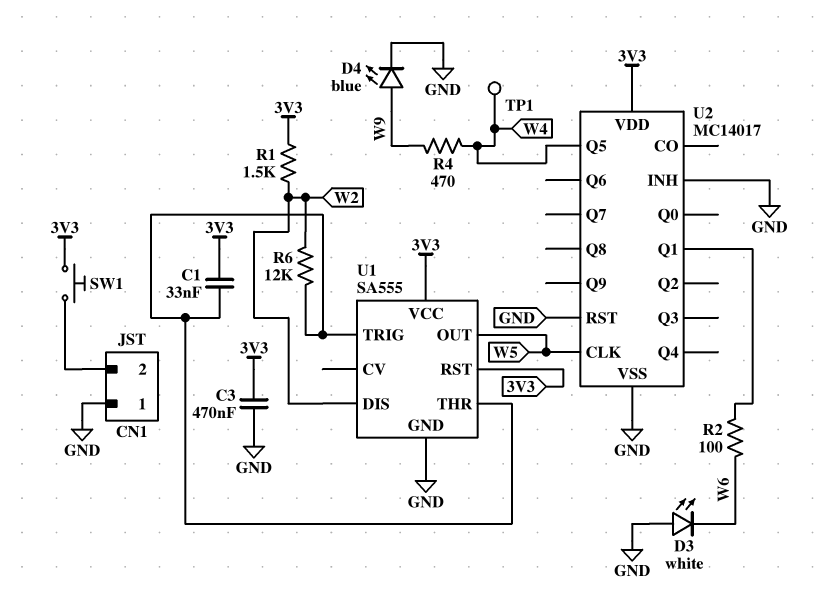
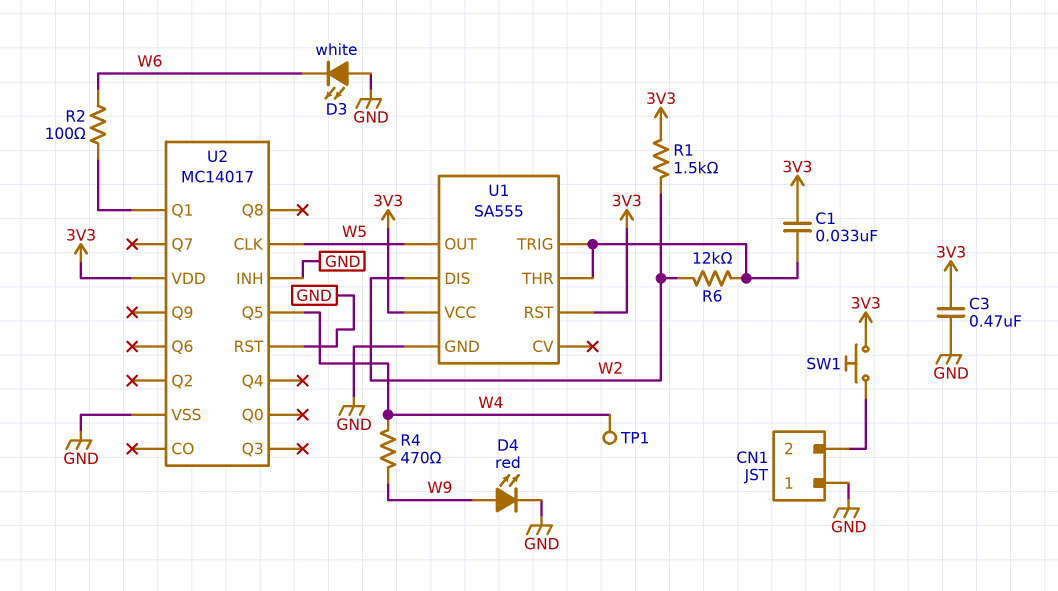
D4: LED blue (A W9, K GND) -> LED red (A W9, K GND)

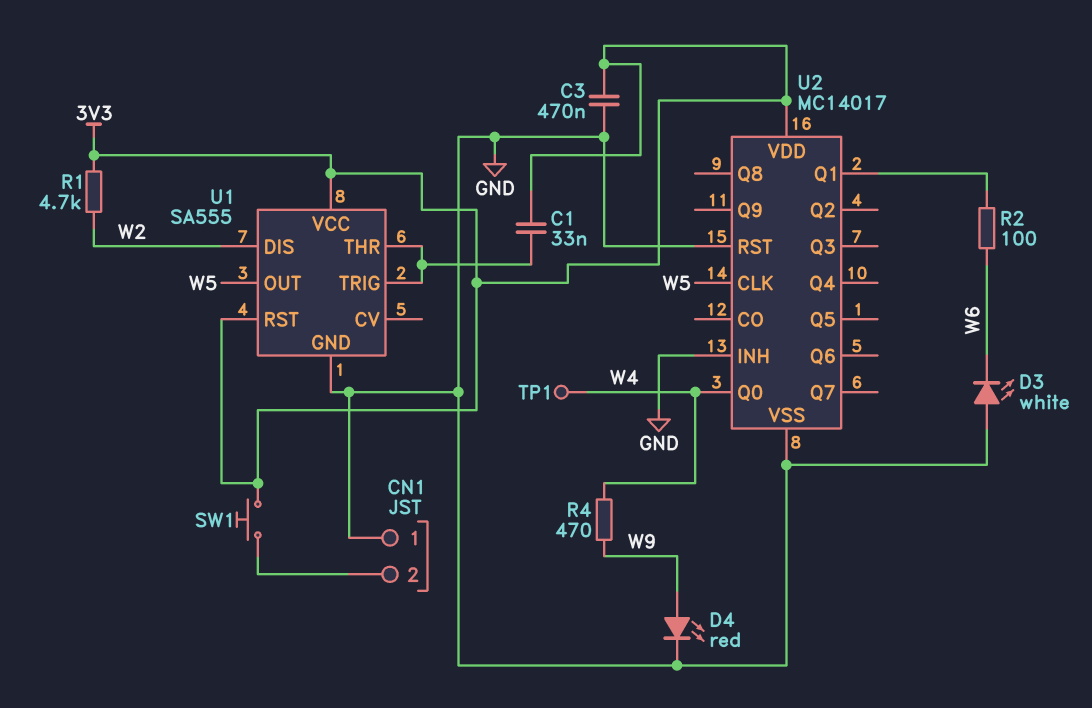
R1: 1.5k (3V3, W2) -> 4.7k (3V3, W2)
R6: 12k (U1/THR, W2) -> none
U2 pin Q0: none -> W4
U2 pin Q5: W4 -> none

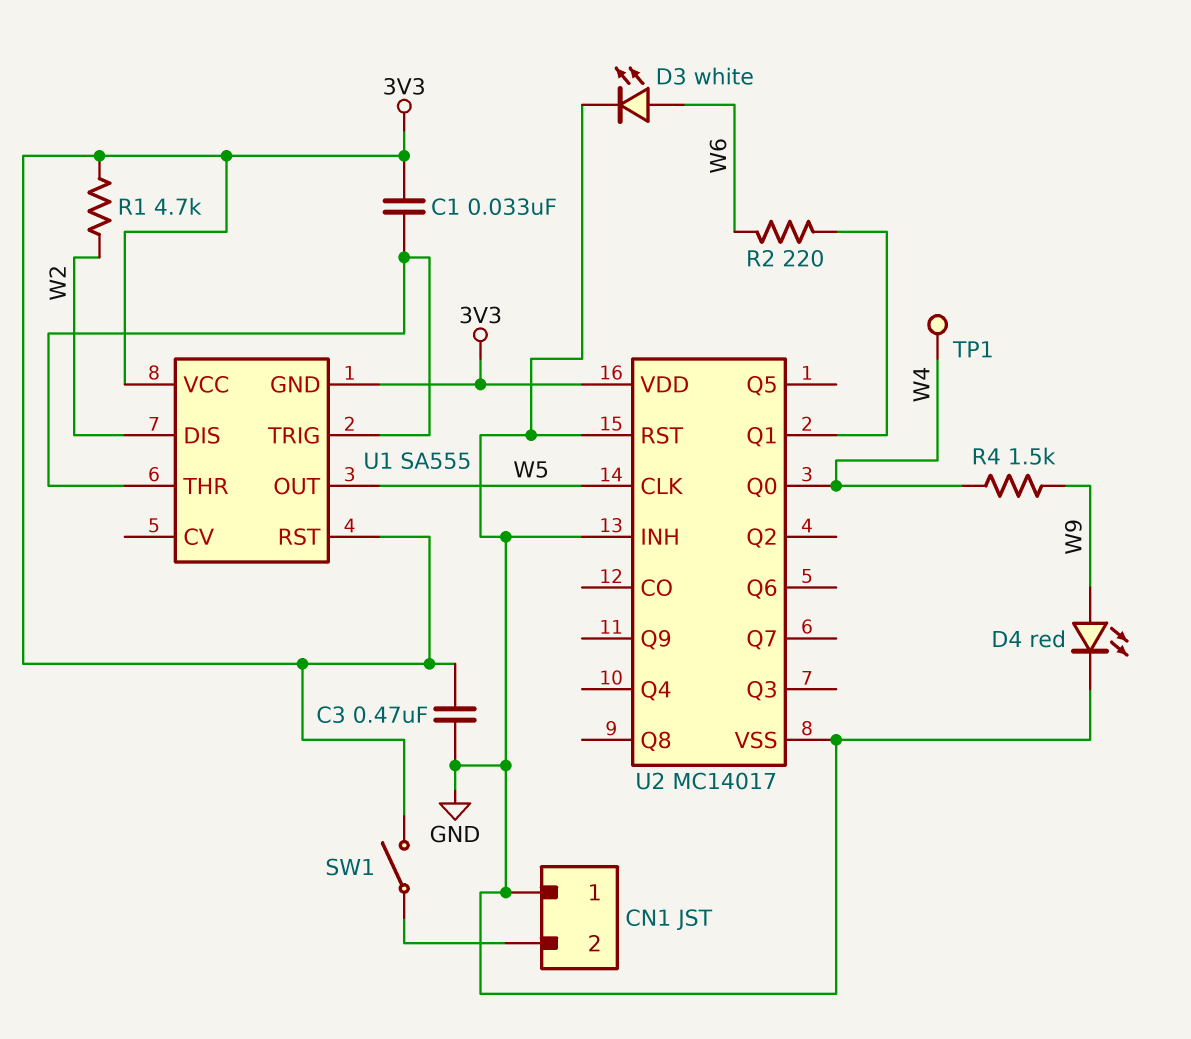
D3: LED white (A GND, K W6) -> LED white (A W6, K GND)
R2: 100 (U2/Q1, W6) -> 220 (U2/Q1, W6)
R4: 470 (W4, W9) -> 1.5k (W4, W9)
SW1: button (3V3, CN1/2) -> switch (3V3, CN1/2)
U1 pin GND: GND -> 3V3

